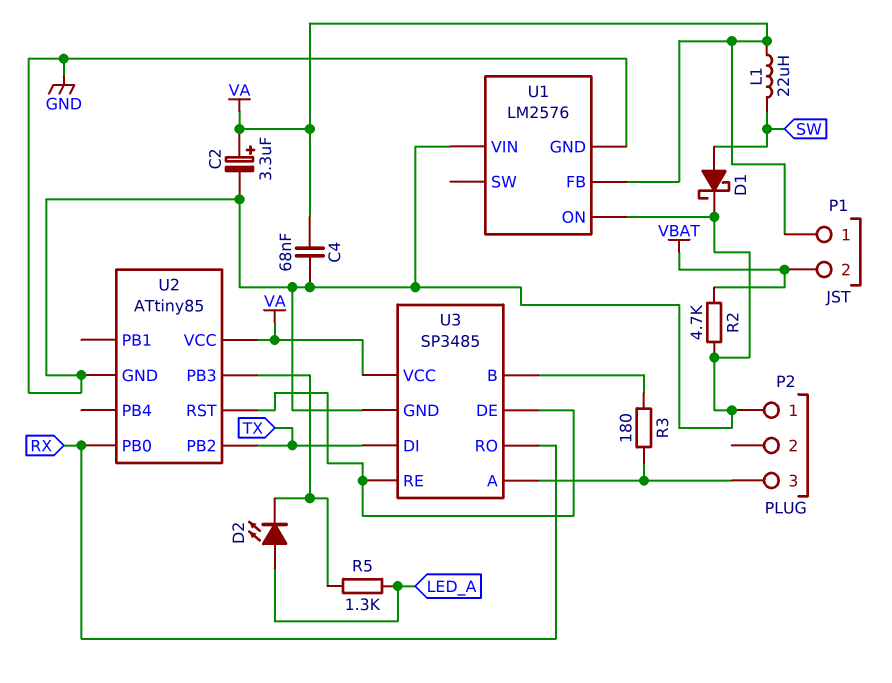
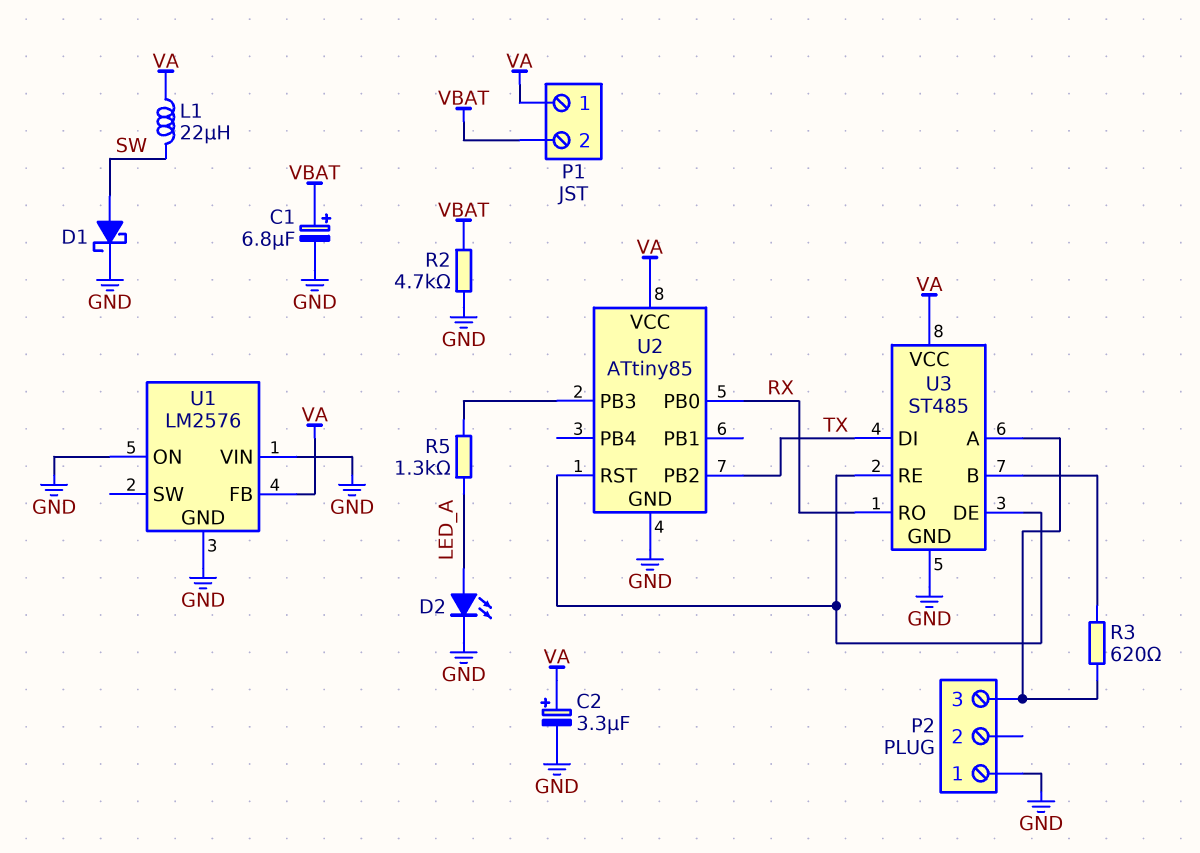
C1: none -> 6.8uF (plus VBAT, minus GND)
C4: 68nF (GND, VA) -> none
D2: LED (A LED_A, K U2/PB3) -> LED (A LED_A, K GND)
R3: 180 (P2/3, U3/B) -> 620 (P2/3, U3/B)
U3: SP3485 -> ST485

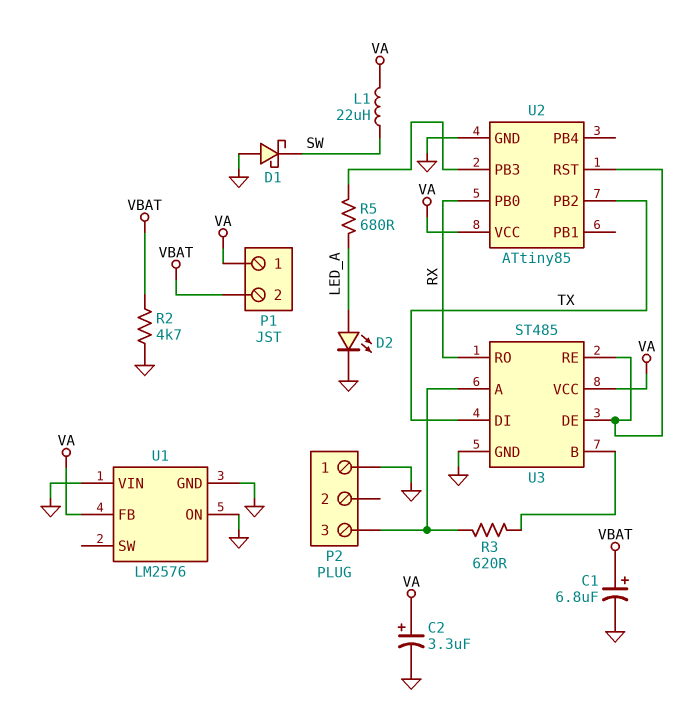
D1: schottky (A SW, K GND) -> schottky (A GND, K SW)
R5: 1.3k (LED_A, U2/PB3) -> 680 (LED_A, U2/PB3)

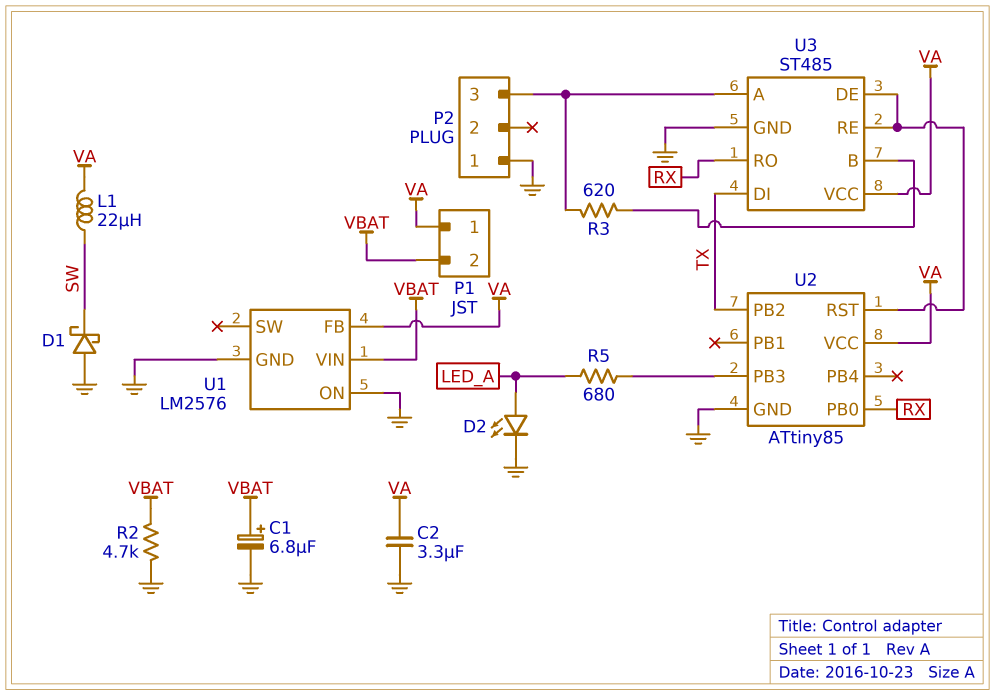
C2: 3.3uF (plus VA, minus GND) -> 3.3uF (GND, VA)
U1 pin VIN: GND -> VBAT

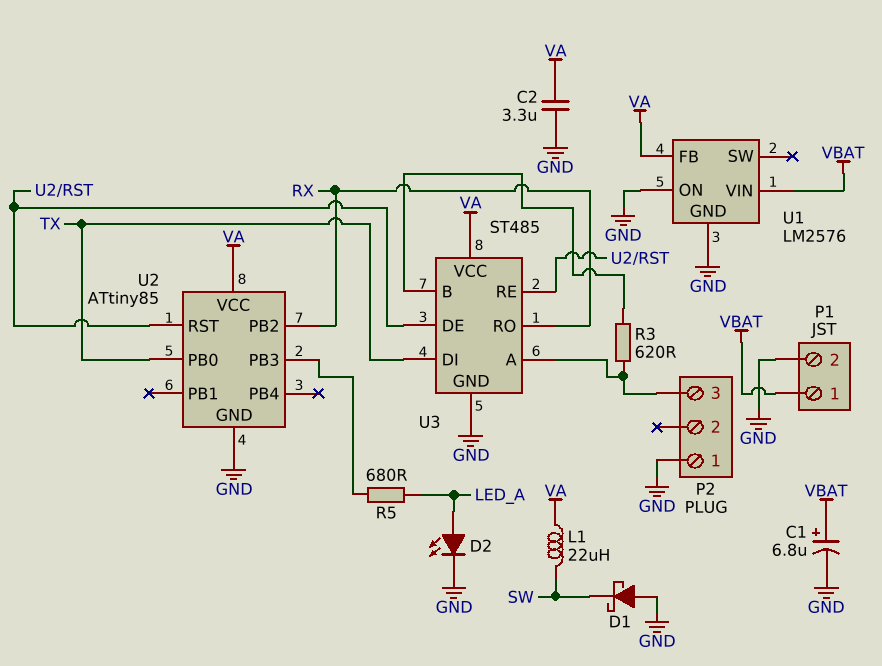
P1 pin 1: VA -> VBAT
P1 pin 2: VBAT -> GND
R2: 4.7k (GND, VBAT) -> none
U2 pin PB0: RX -> TX
U2 pin PB2: TX -> RX

